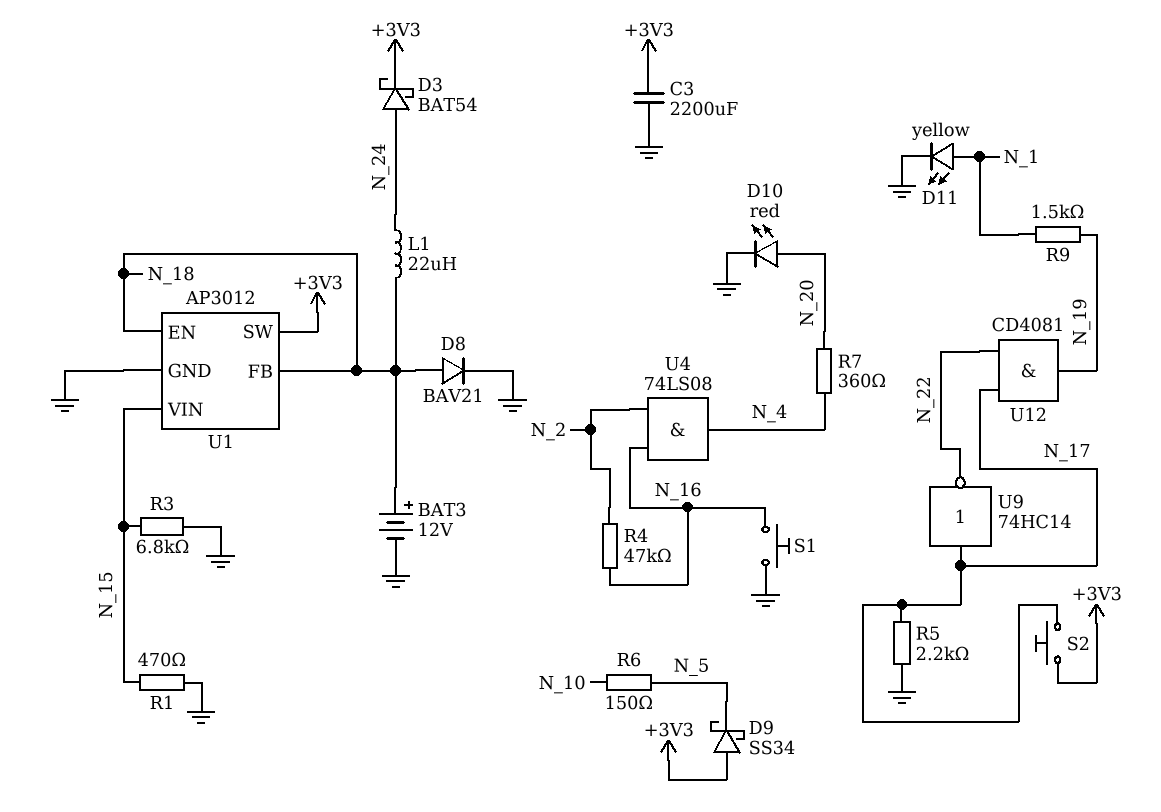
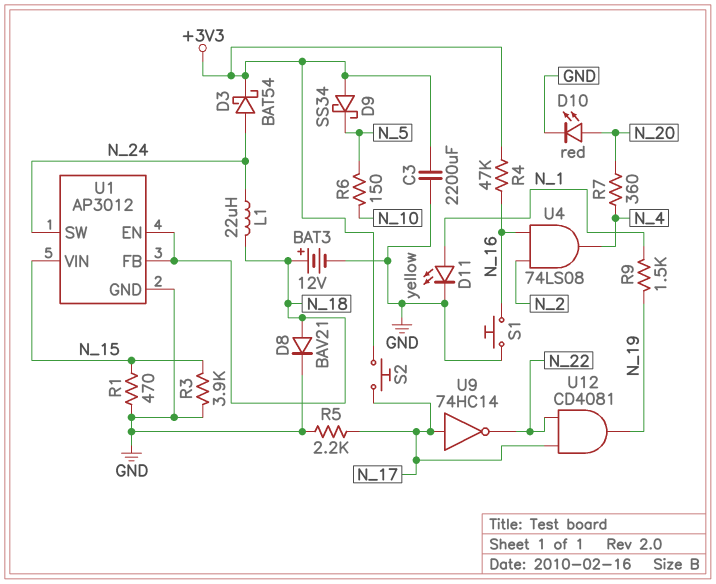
R3: 6.8k (GND, N_15) -> 3.9k (GND, N_15)
R4: 47k (N_2, N_16) -> 47k (+3V3, N_16)
U1 pin SW: +3V3 -> N_24

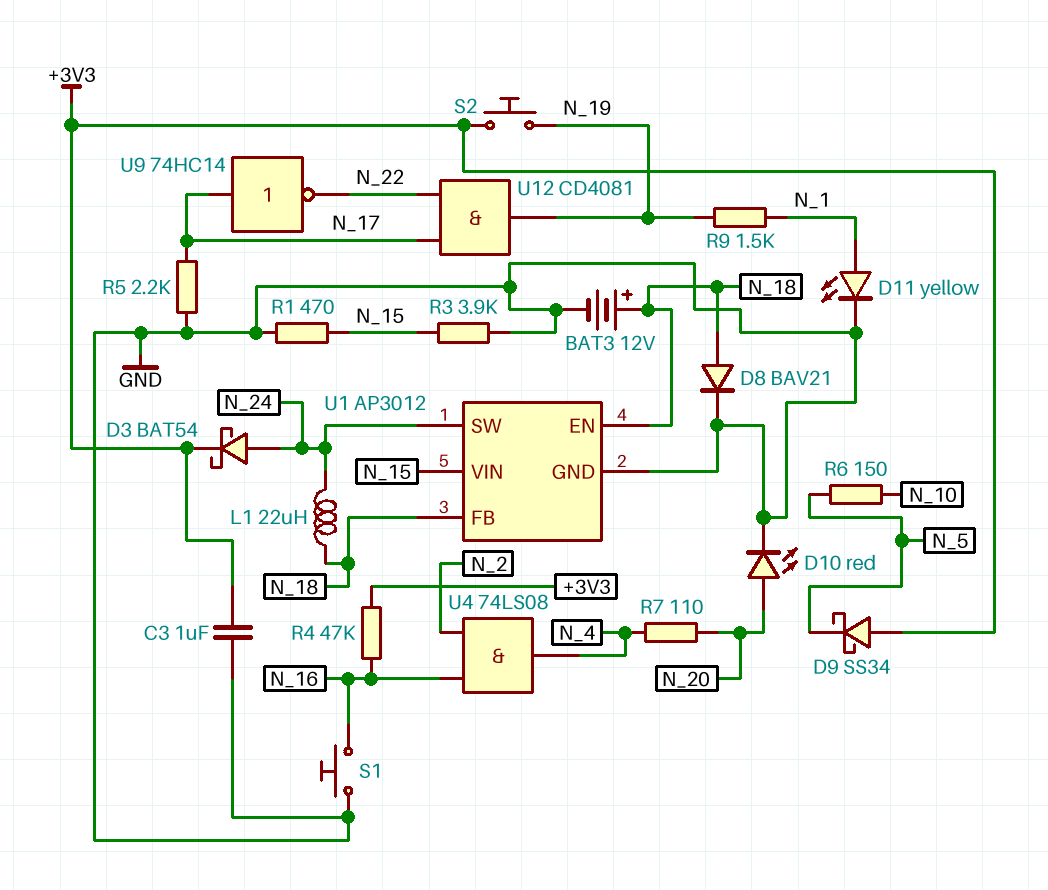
C3: 2200uF (+3V3, GND) -> 1uF (+3V3, GND)
R7: 360 (N_4, N_20) -> 110 (N_4, N_20)
S2: button (+3V3, N_17) -> button (+3V3, N_19)

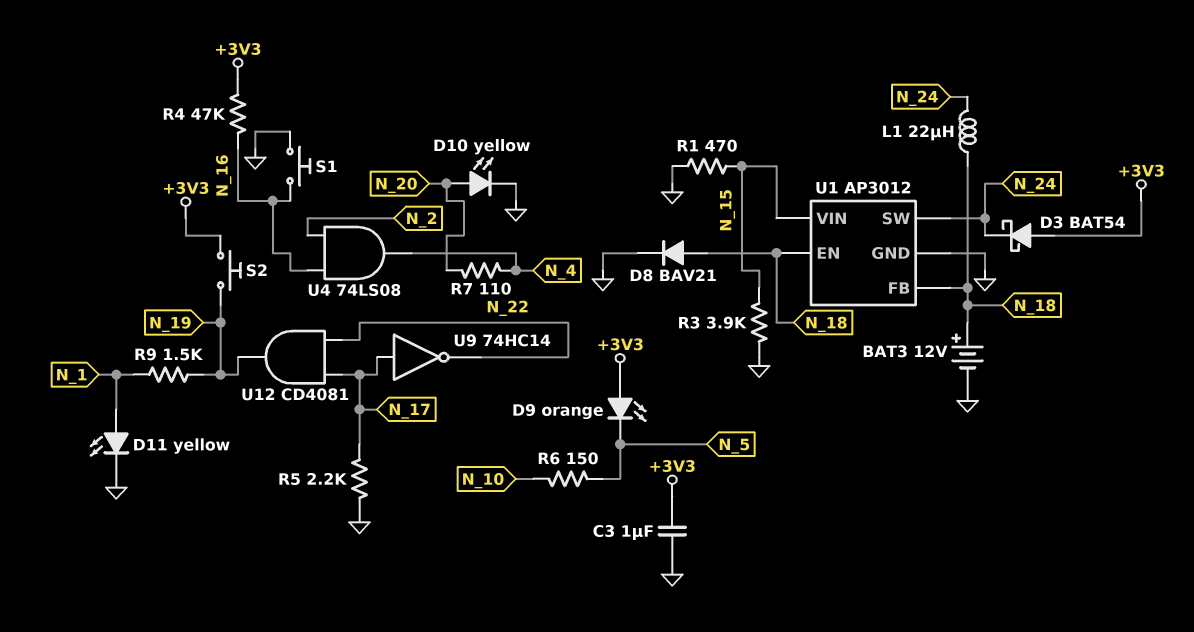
D3: schottky BAT54 (A N_24, K +3V3) -> schottky BAT54 (A +3V3, K N_24)
D9: schottky SS34 (A +3V3, K N_5) -> LED orange (A +3V3, K N_5)
D10: LED red (A N_20, K GND) -> LED yellow (A N_20, K GND)

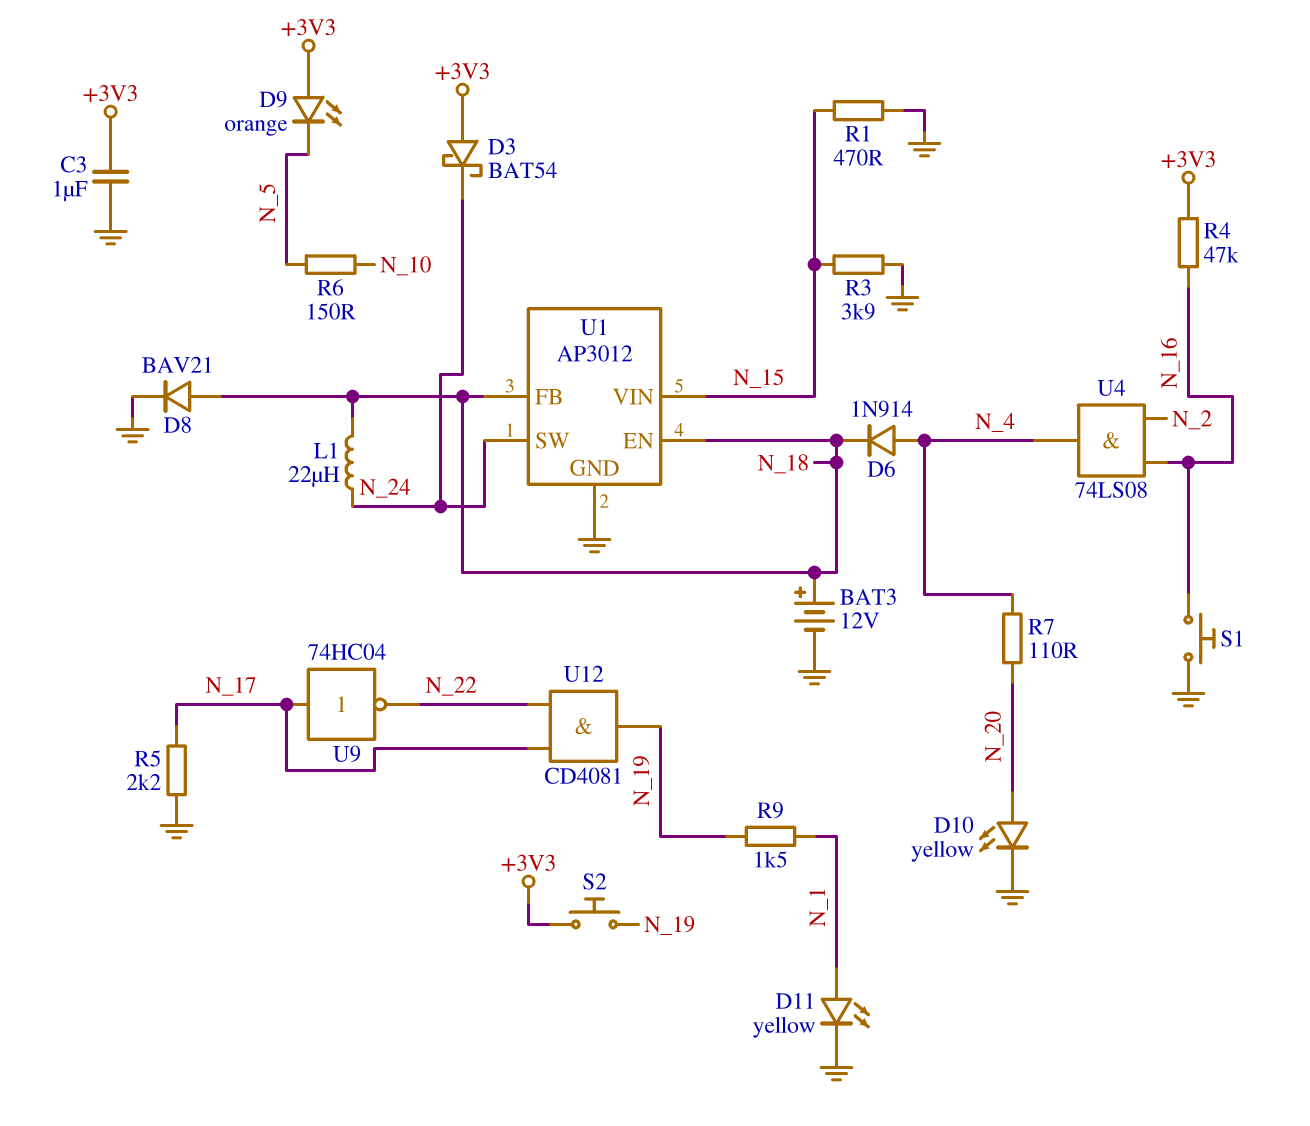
D6: none -> diode 1N914 (A N_4, K N_18)
U9: NOT 74HC14 (in N_17, out N_22) -> NOT 74HC04 (in N_17, out N_22)

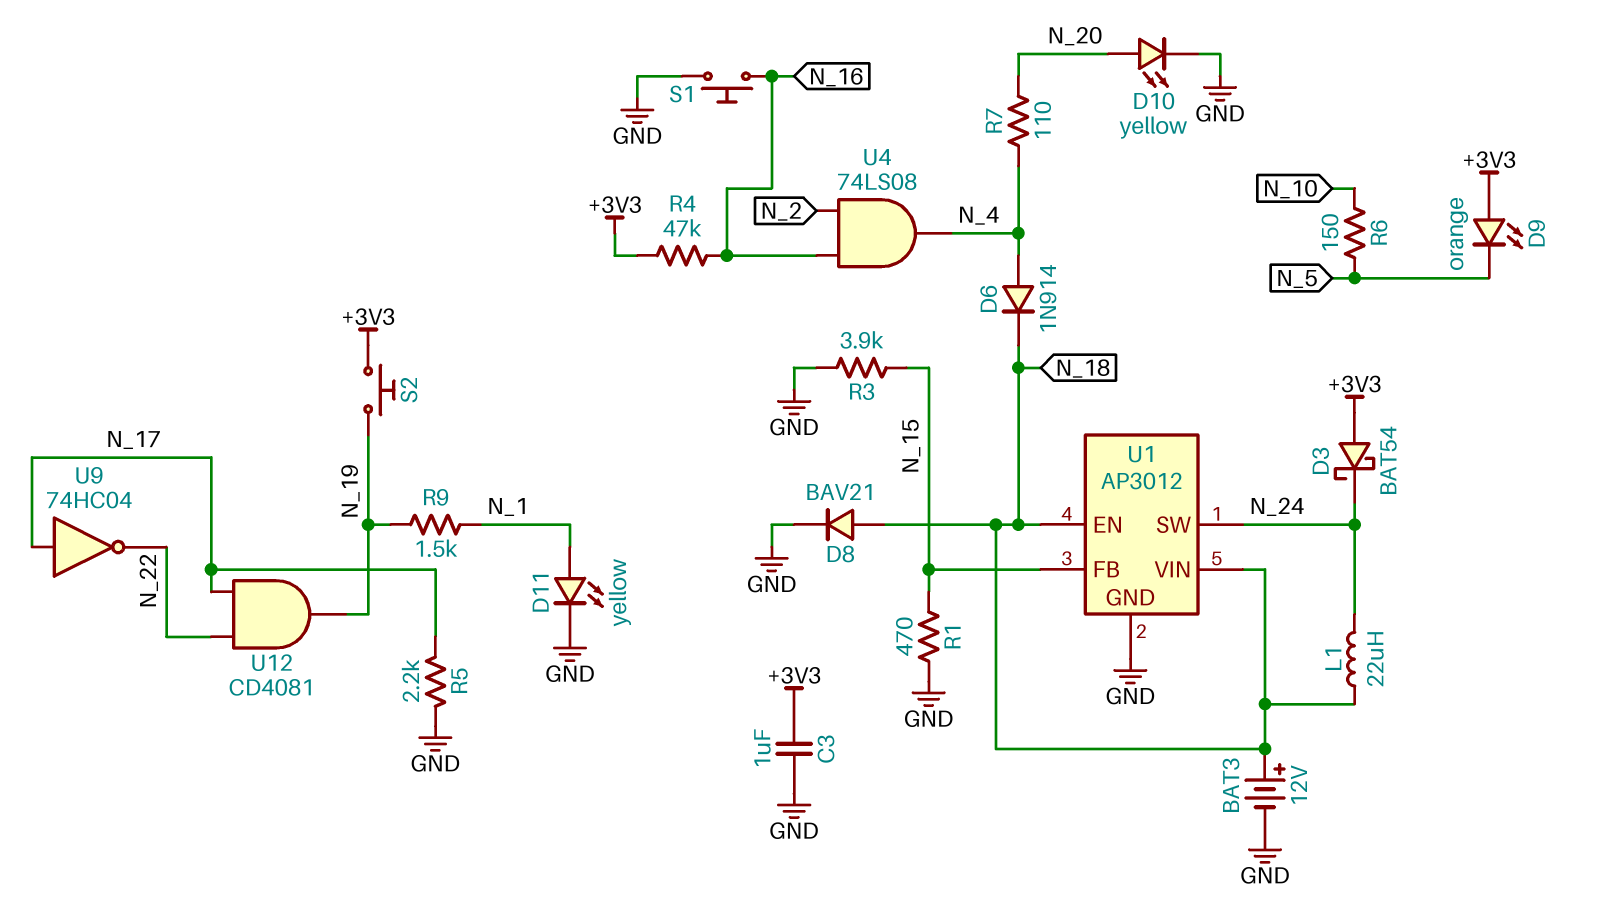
U1 pin FB: N_18 -> N_15
U1 pin VIN: N_15 -> N_18

